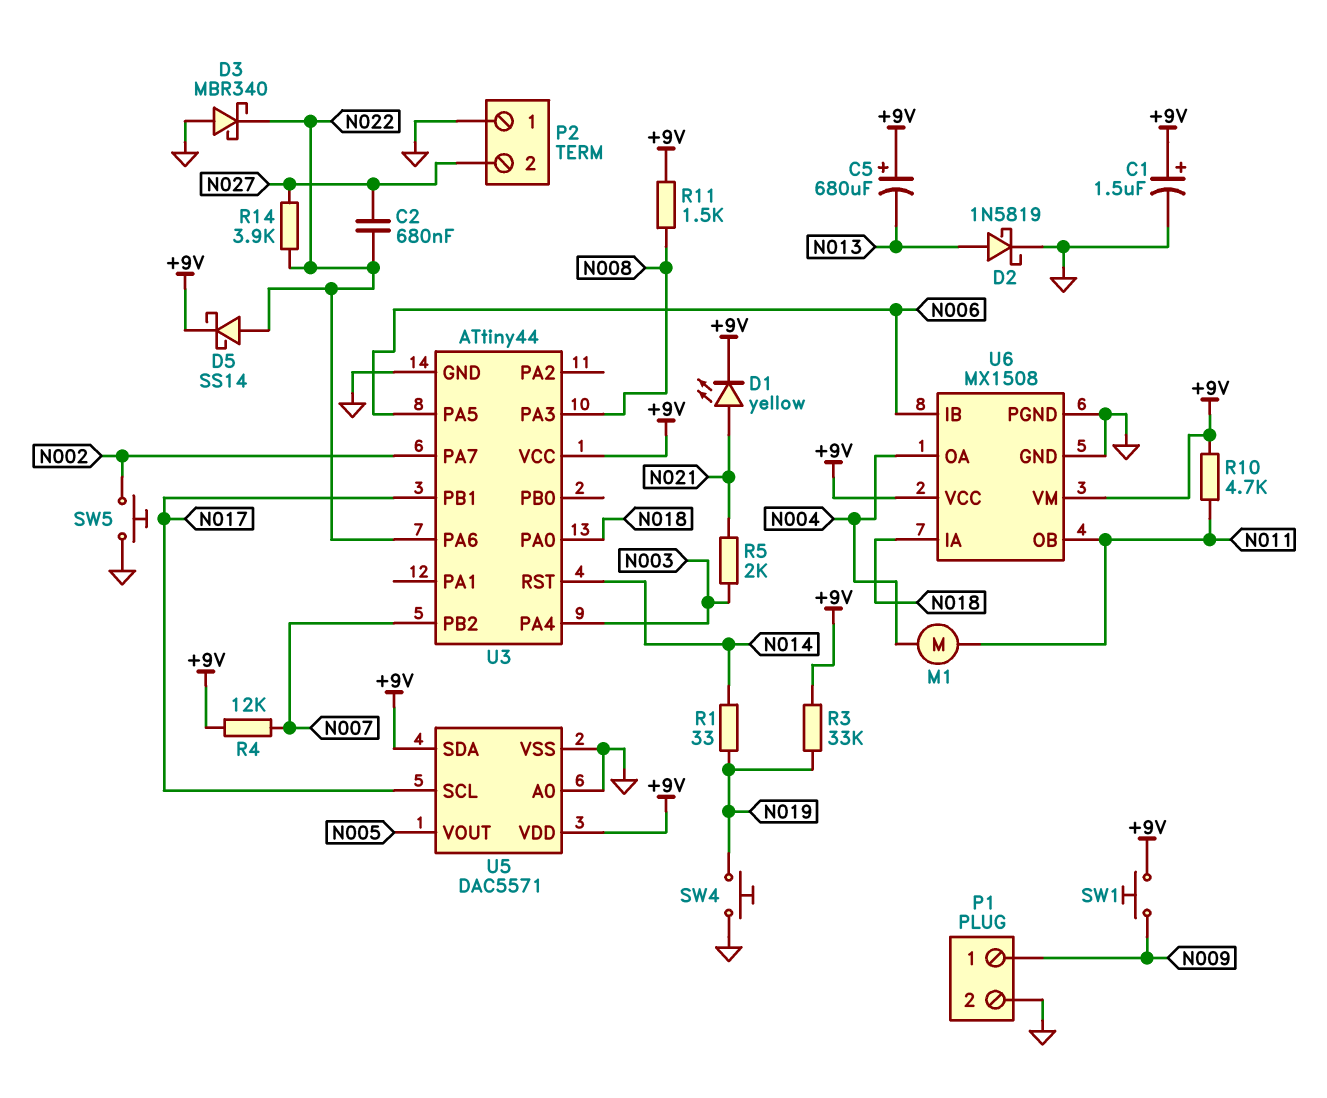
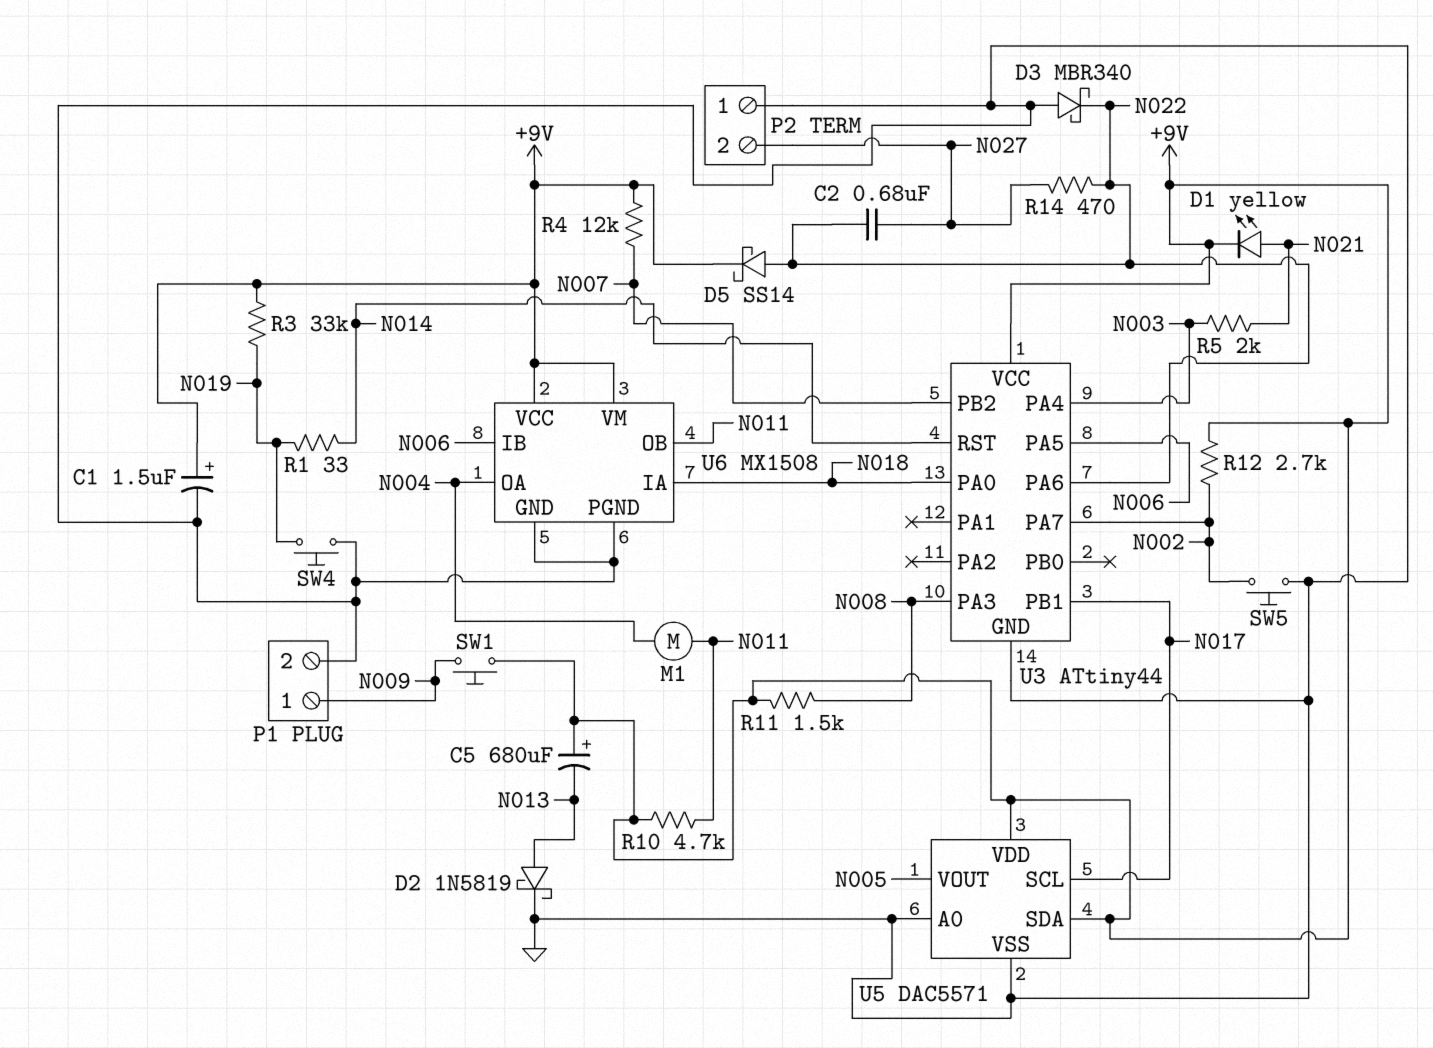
R12: none -> 2.7k (+9V, N002)
R14: 3.9k (N022, N027) -> 470 (N022, N027)

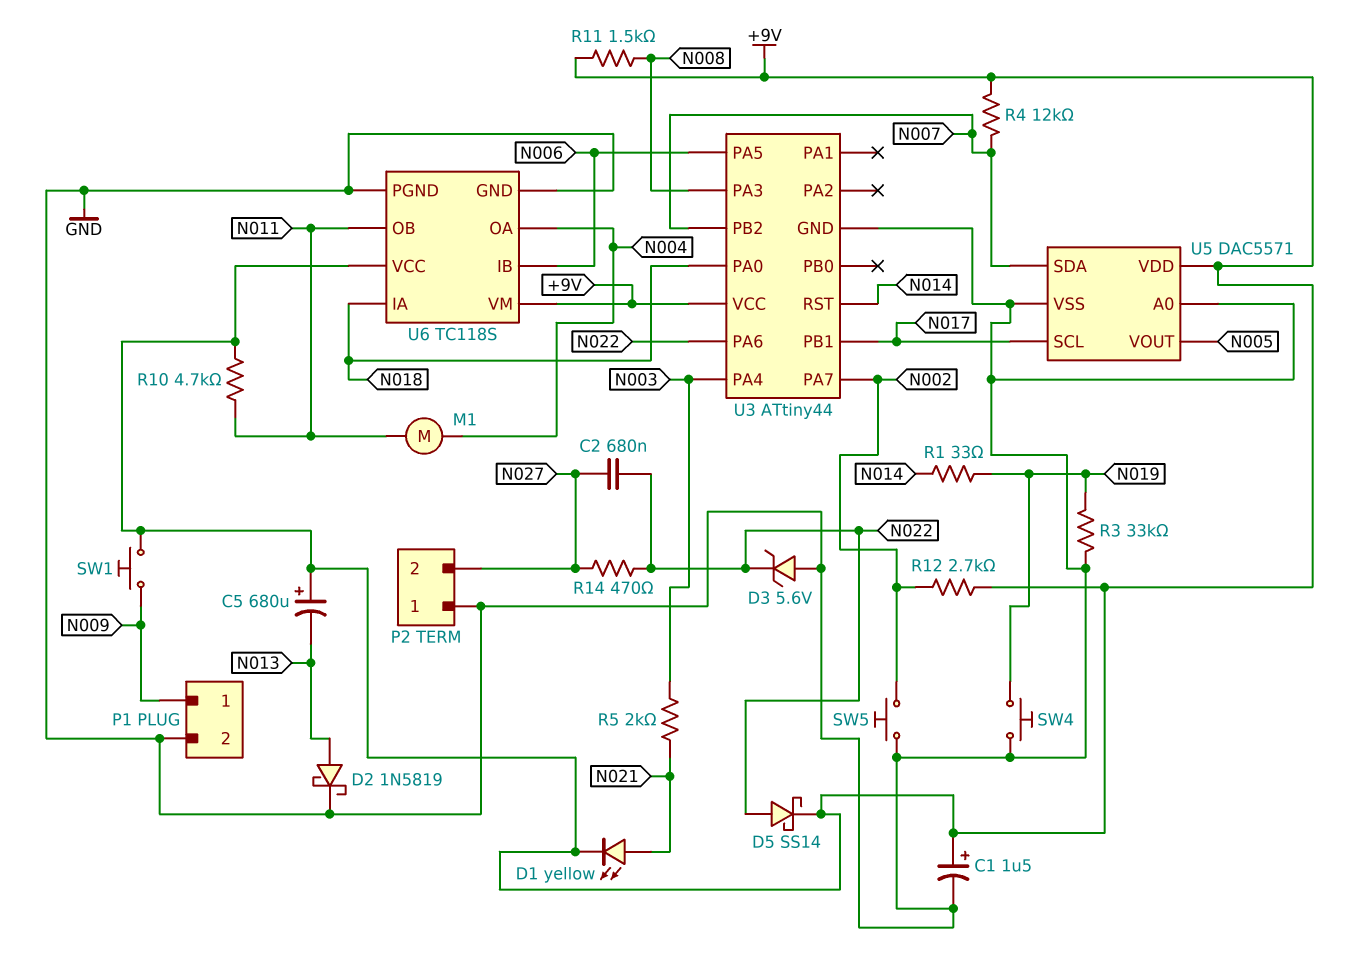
D3: schottky MBR340 (A GND, K N022) -> zener 5.6V (A GND, K N022)
R3: 33k (+9V, N019) -> 33k (GND, N019)
U5 pin SDA: +9V -> N007
U6: MX1508 -> TC118S

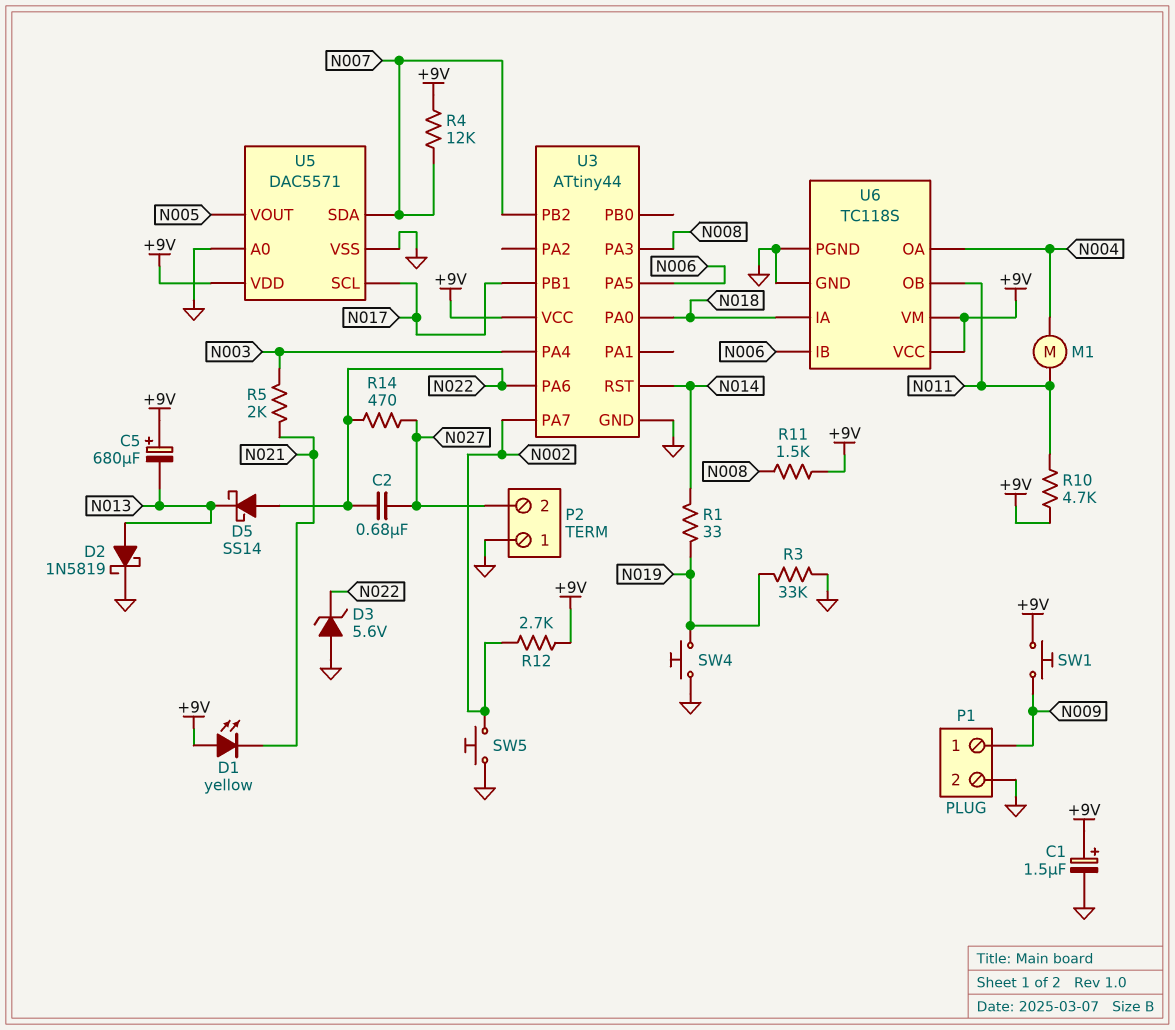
D1: LED yellow (A N021, K +9V) -> LED yellow (A +9V, K N021)
D5: schottky SS14 (A N022, K +9V) -> schottky SS14 (A N022, K N013)

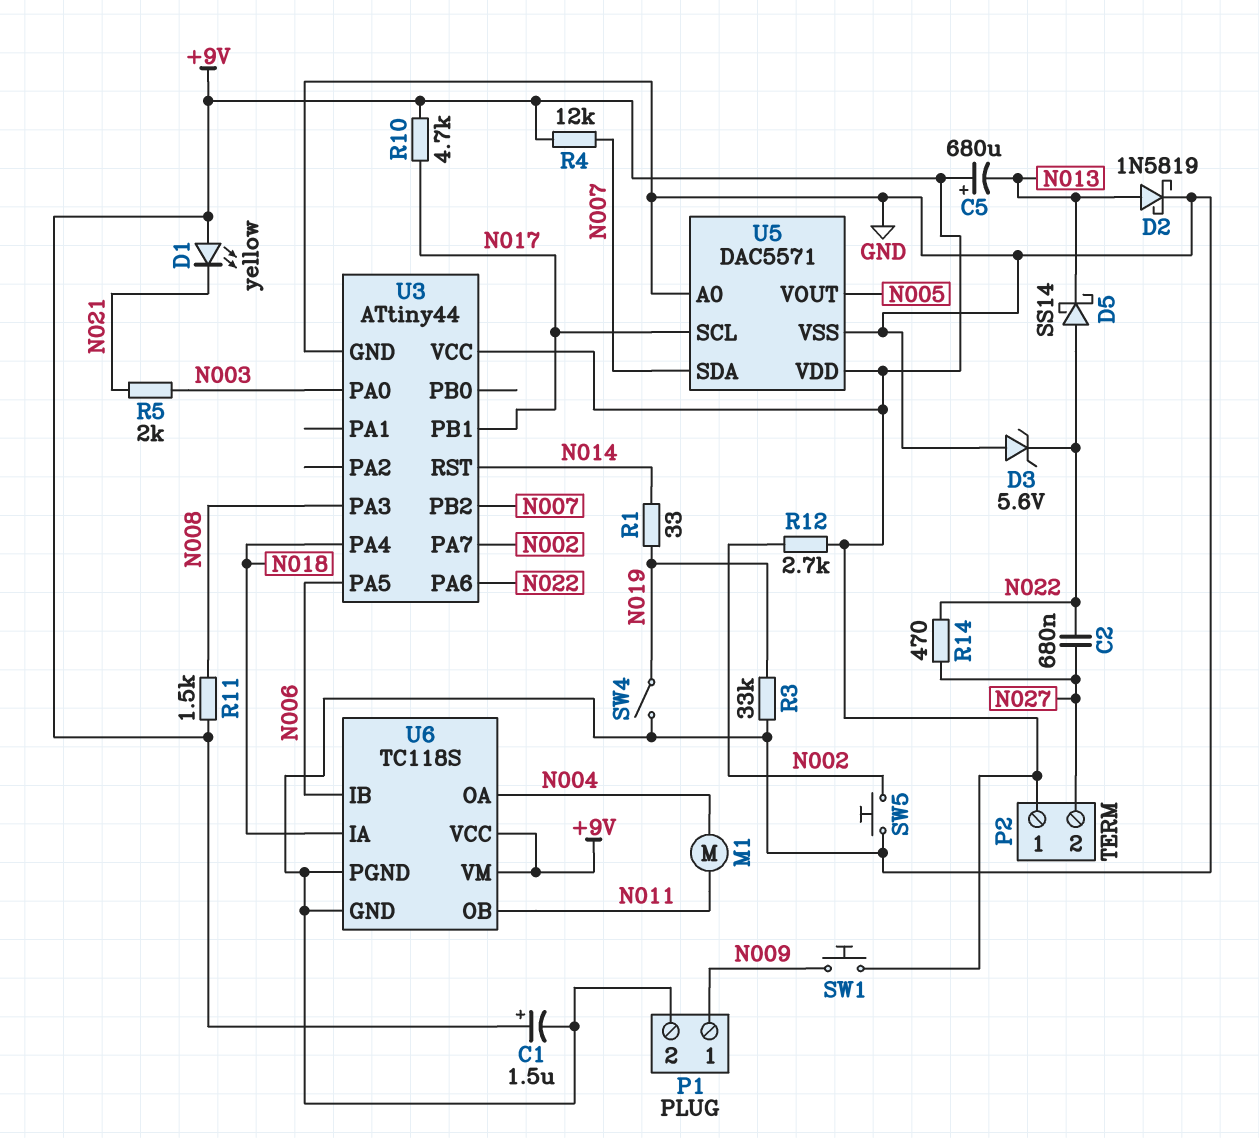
P2 pin 1: GND -> +9V
R10: 4.7k (+9V, N011) -> 4.7k (+9V, N017)
SW4: button (GND, N019) -> switch (GND, N019)
U3 pin PA0: N018 -> N003
U3 pin PA4: N003 -> N018

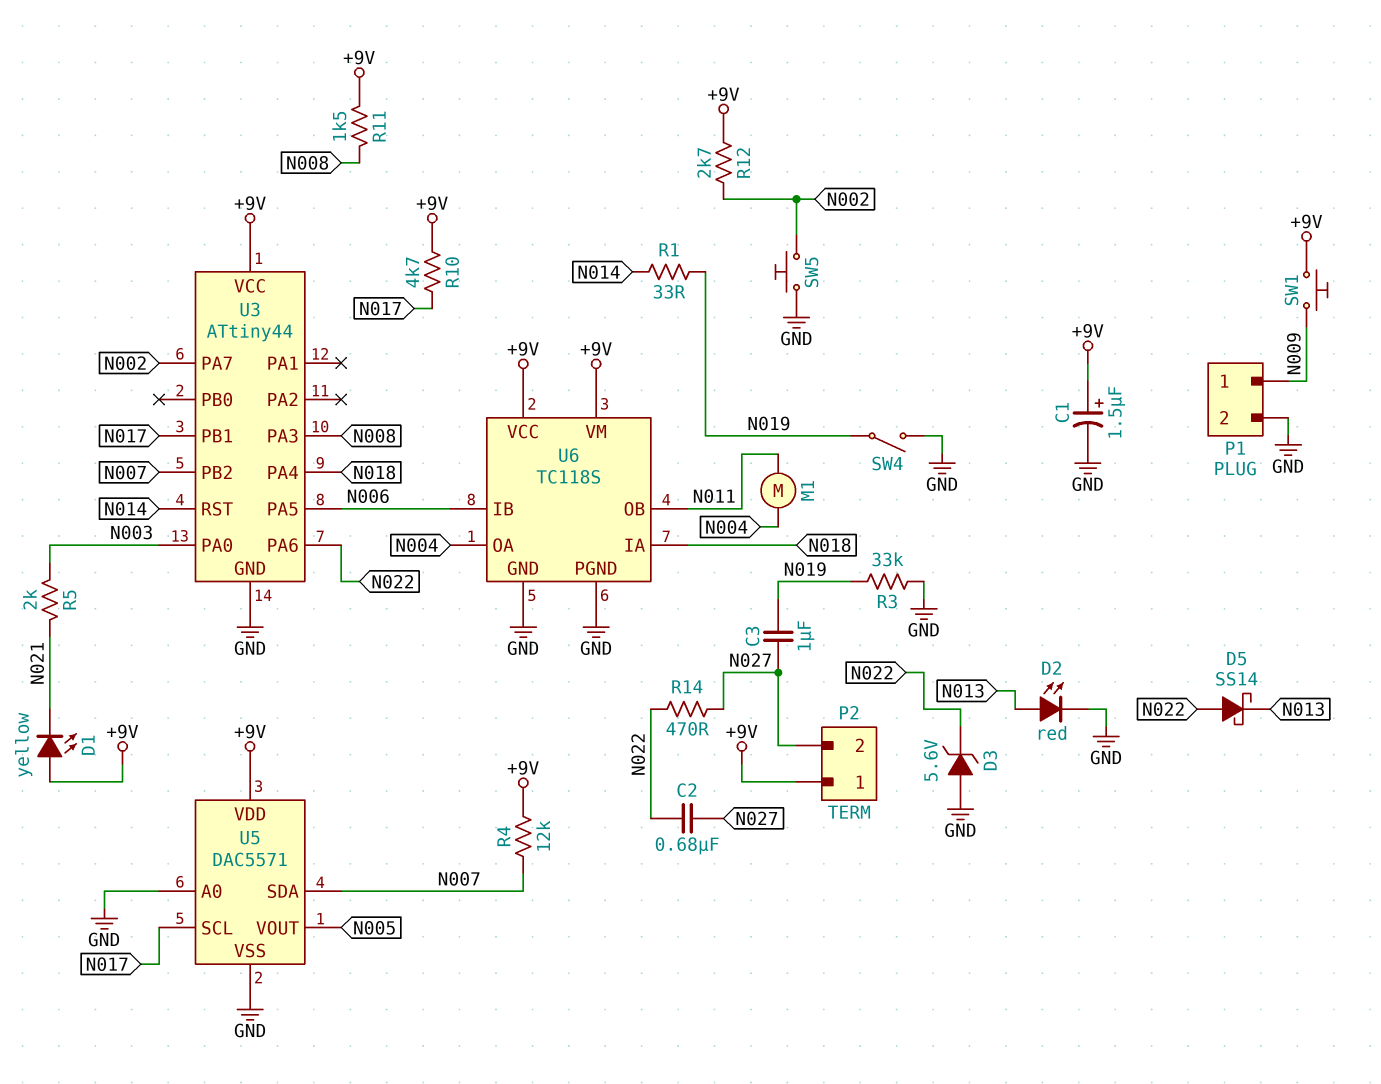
C3: none -> 1uF (N019, N027)
C5: 680uF (plus +9V, minus N013) -> none
D2: schottky 1N5819 (A N013, K GND) -> LED red (A N013, K GND)

